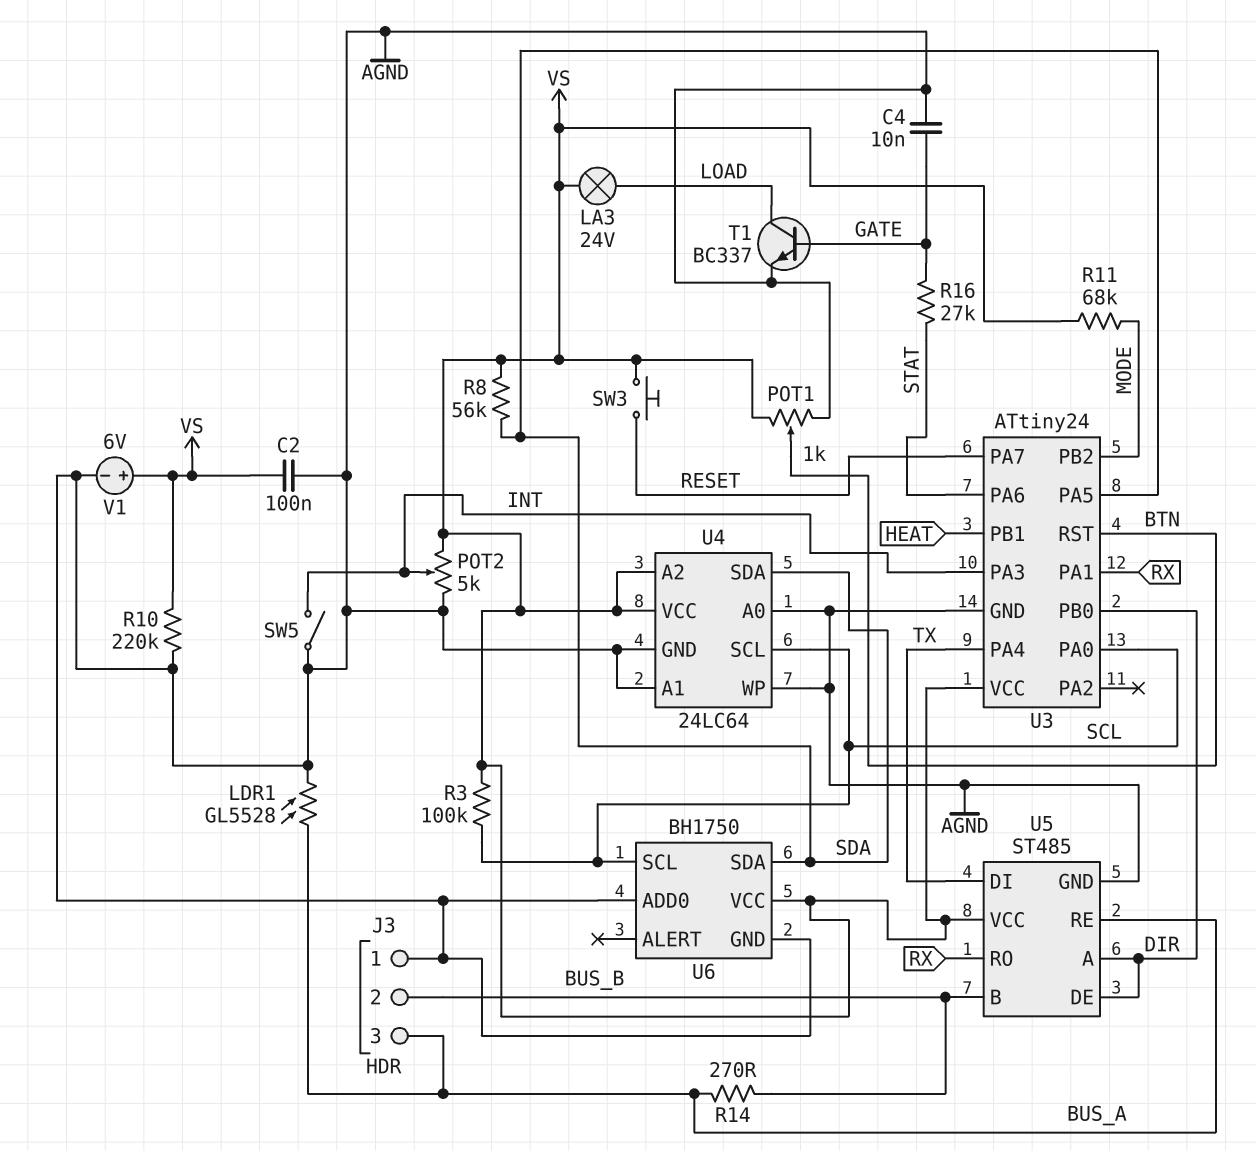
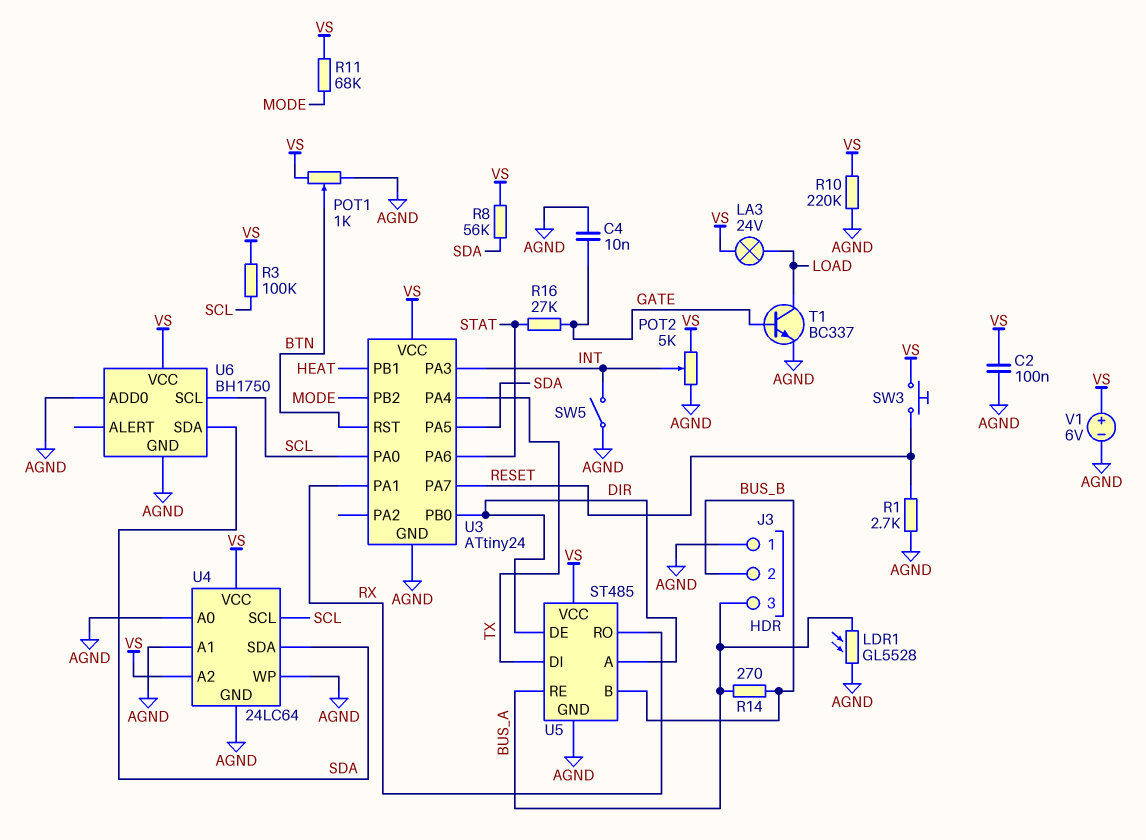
R1: none -> 2.7k (AGND, RESET)

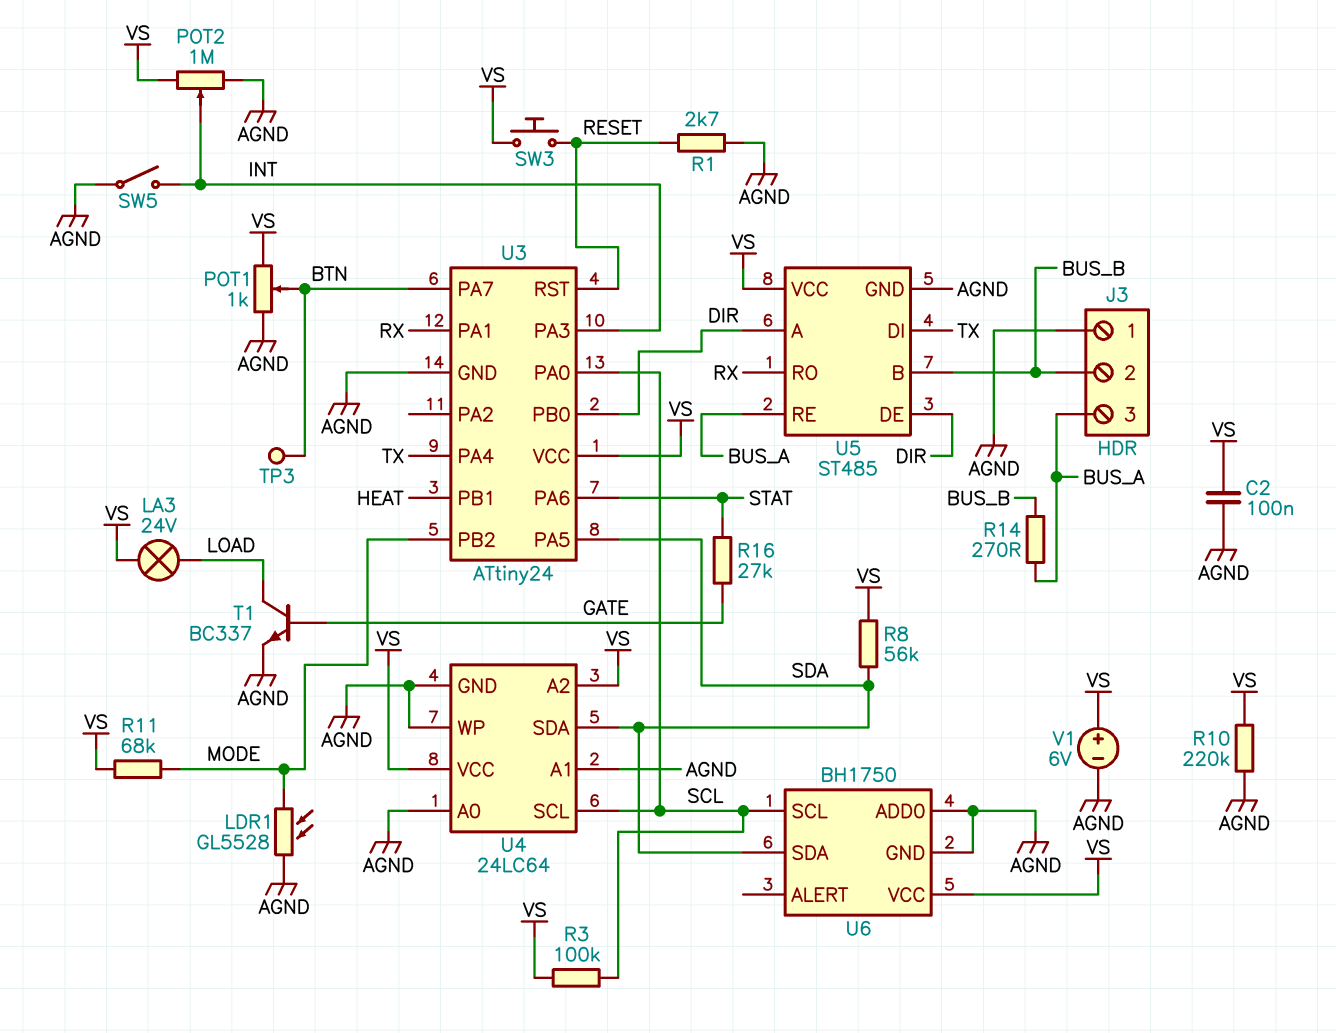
C4: 10nF (AGND, GATE) -> none
LDR1: GL5528 (AGND, BUS_A) -> GL5528 (AGND, MODE)
POT2: 5k (AGND, VS, wiper INT) -> 1M (AGND, VS, wiper INT)
TP3: none -> test point (BTN)
U3 pin PA7: RESET -> BTN
U3 pin RST: BTN -> RESET

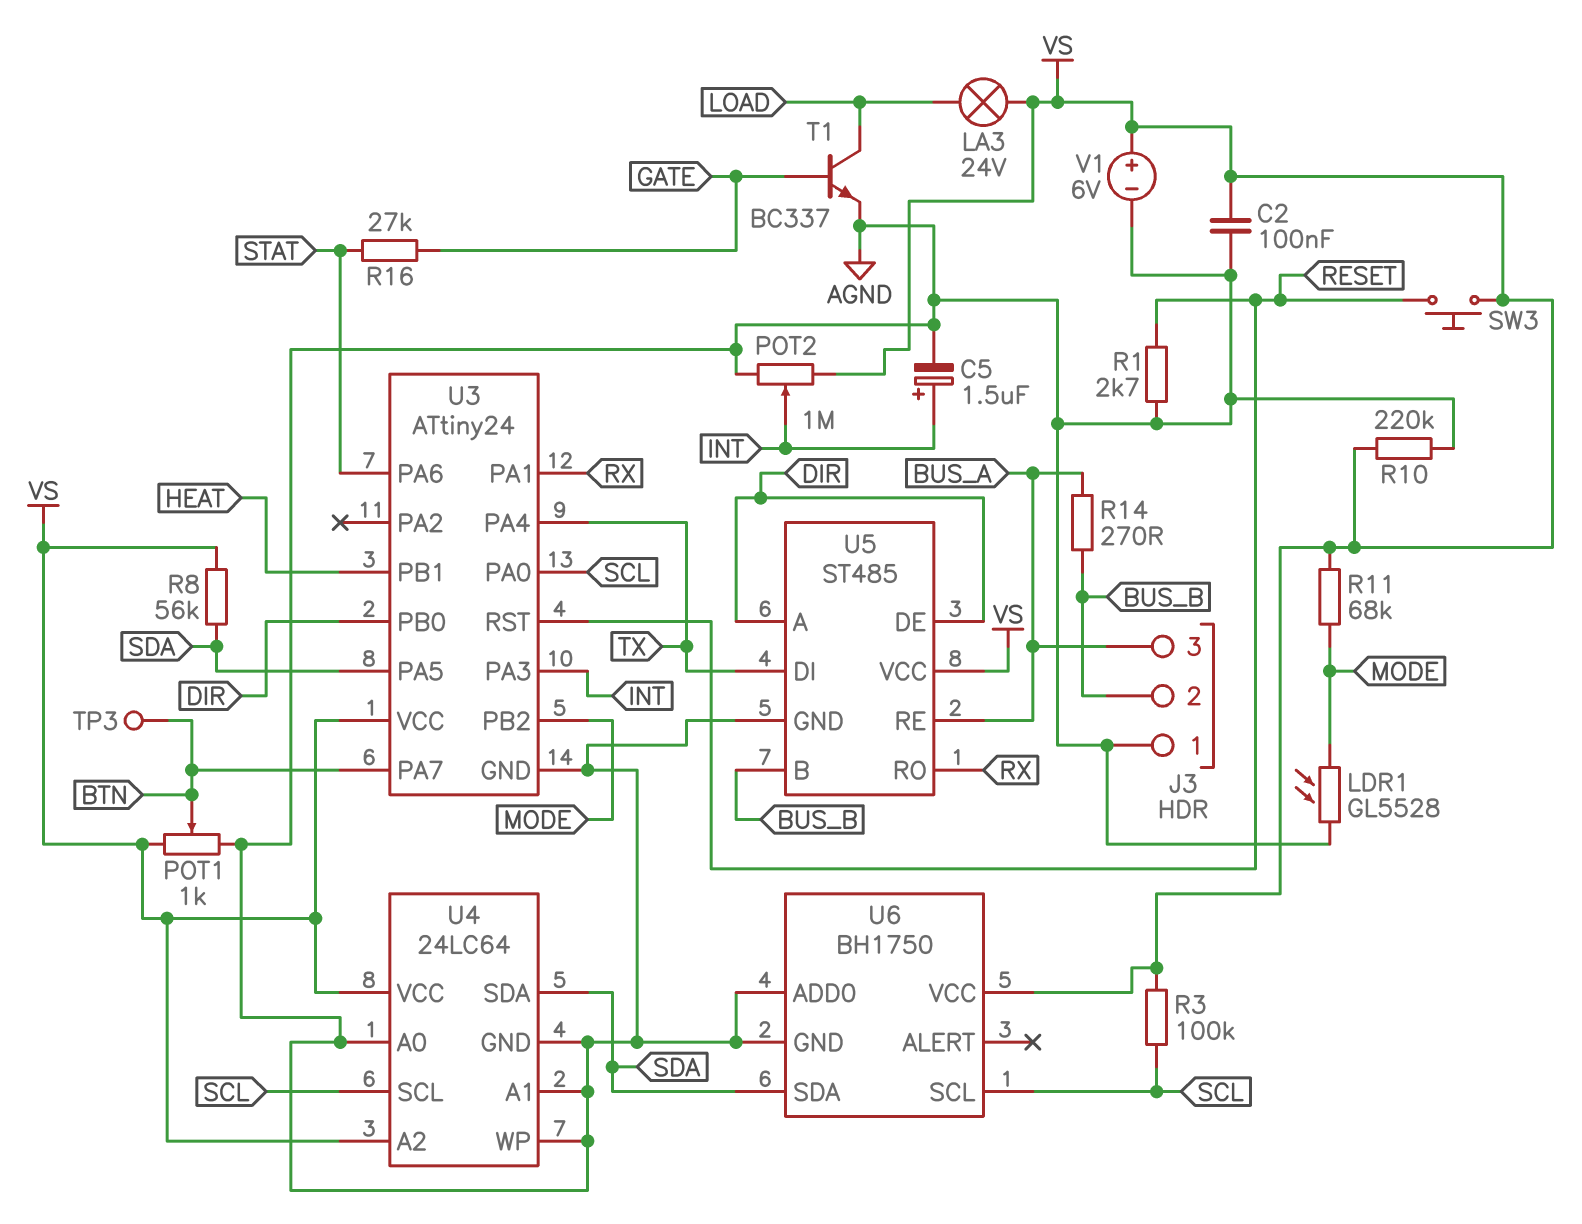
C5: none -> 1.5uF (plus INT, minus AGND)
SW5: switch (AGND, INT) -> none

